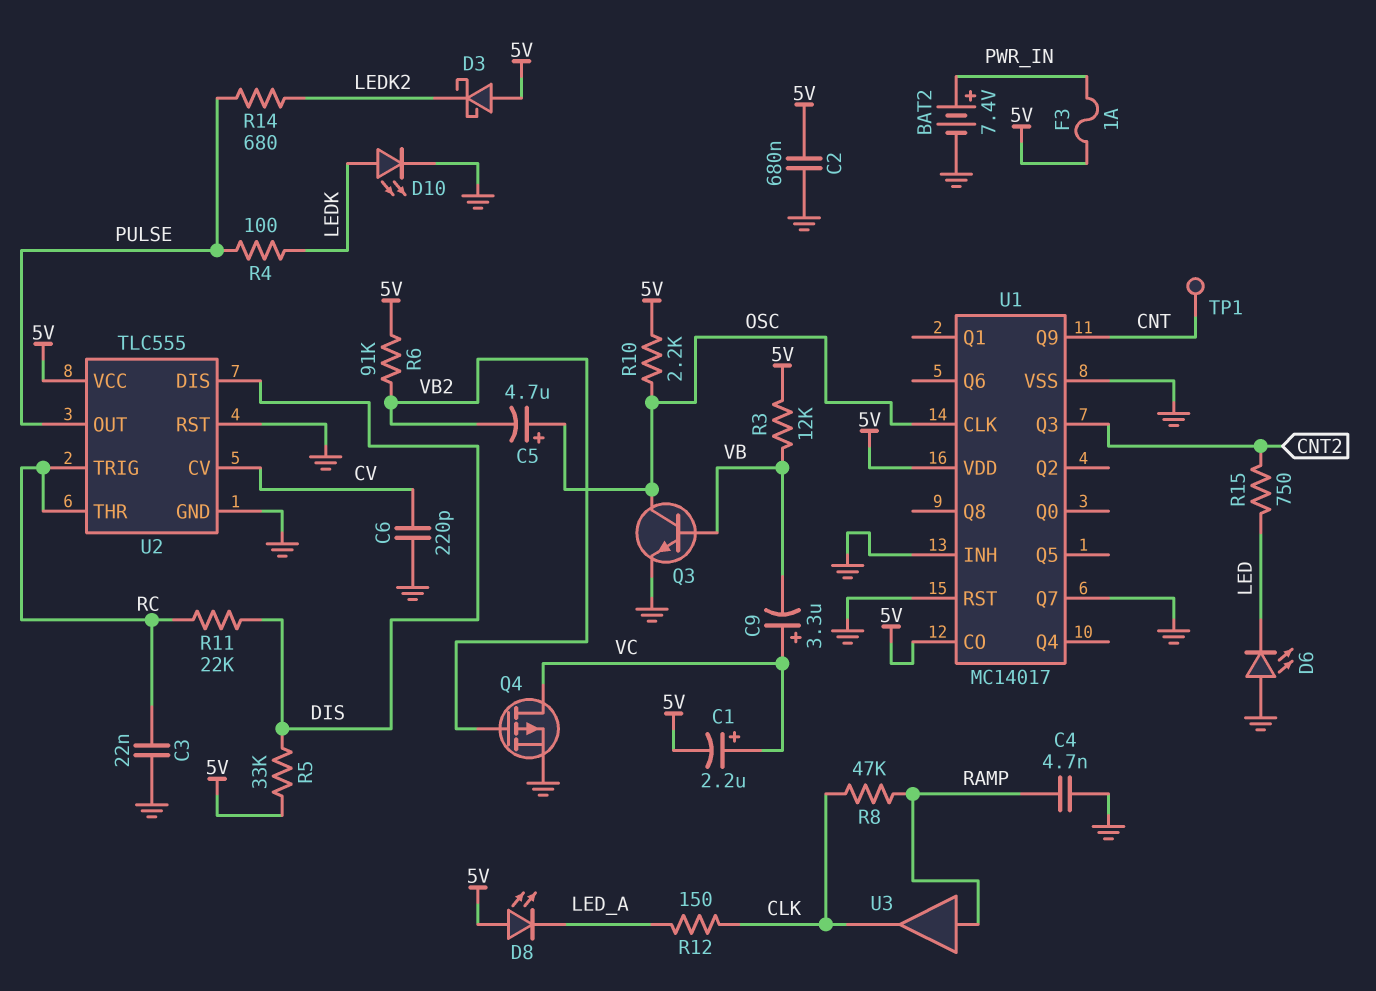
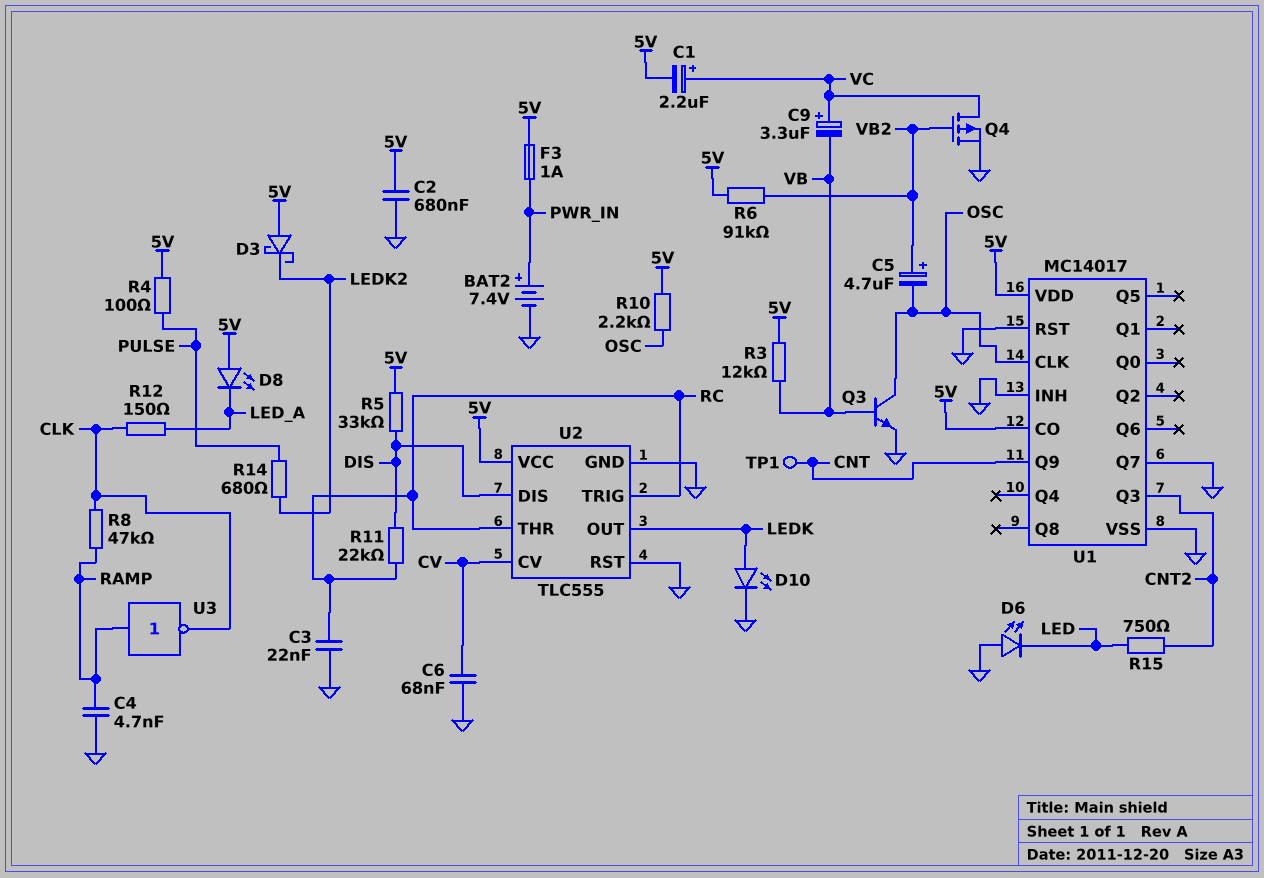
C5: 4.7uF (plus OSC, minus VB2) -> 4.7uF (plus VB2, minus OSC)
C6: 220pF (CV, GND) -> 68nF (CV, GND)
R4: 100 (LEDK, PULSE) -> 100 (5V, PULSE)
U2 pin OUT: PULSE -> LEDK
U3: buffer (in RAMP, out CLK) -> NOT (in RAMP, out CLK)

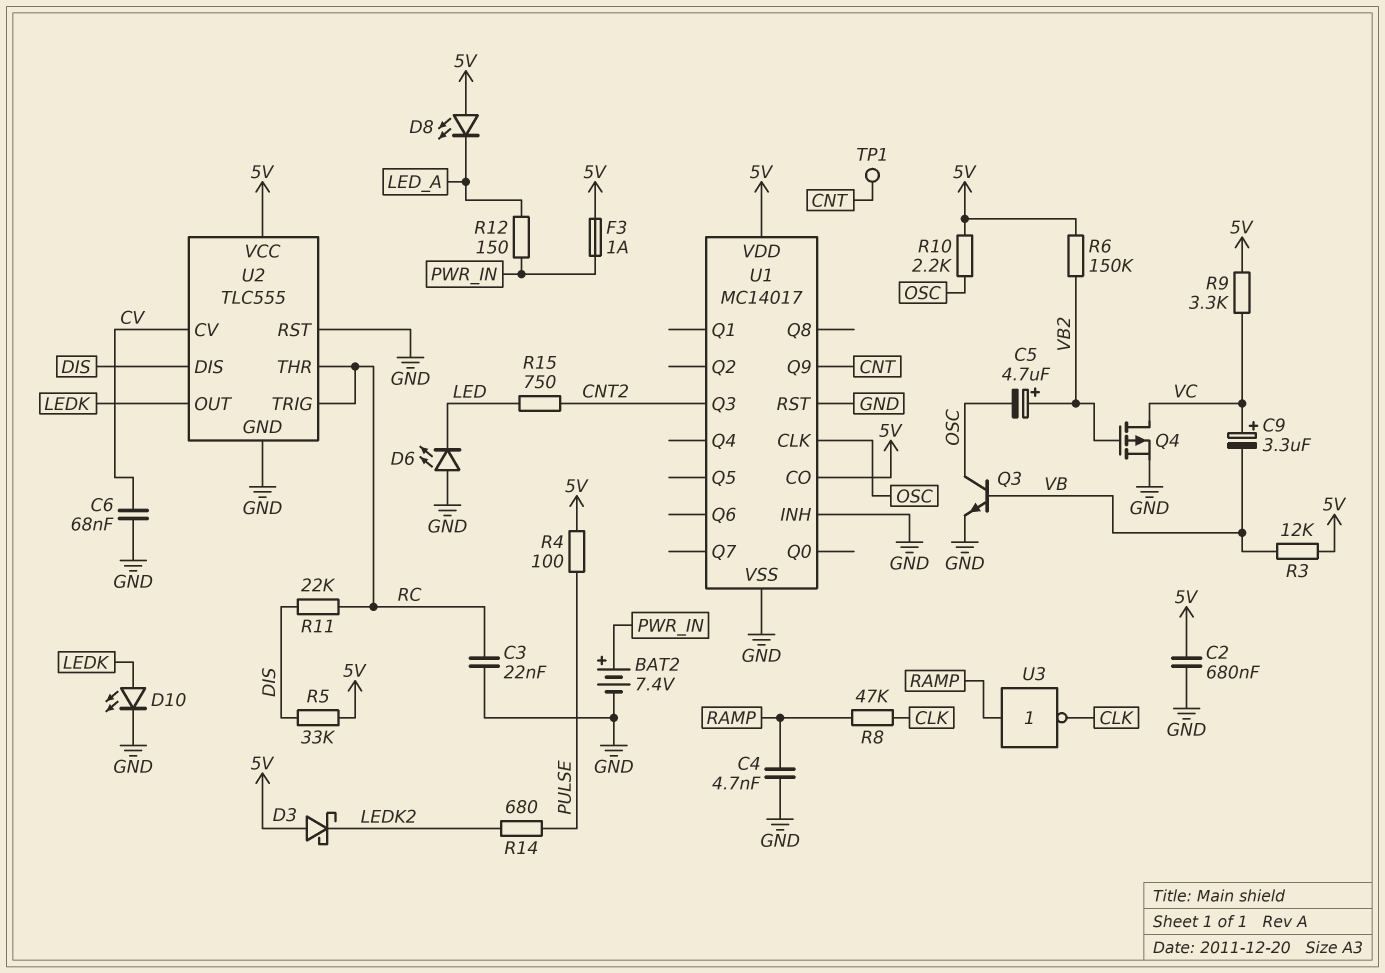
C1: 2.2uF (plus VC, minus 5V) -> none
R6: 91k (5V, VB2) -> 150k (5V, VB2)
R9: none -> 3.3k (5V, VC)
R12: 150 (CLK, LED_A) -> 150 (LED_A, PWR_IN)
U1 pin Q7: GND -> none

